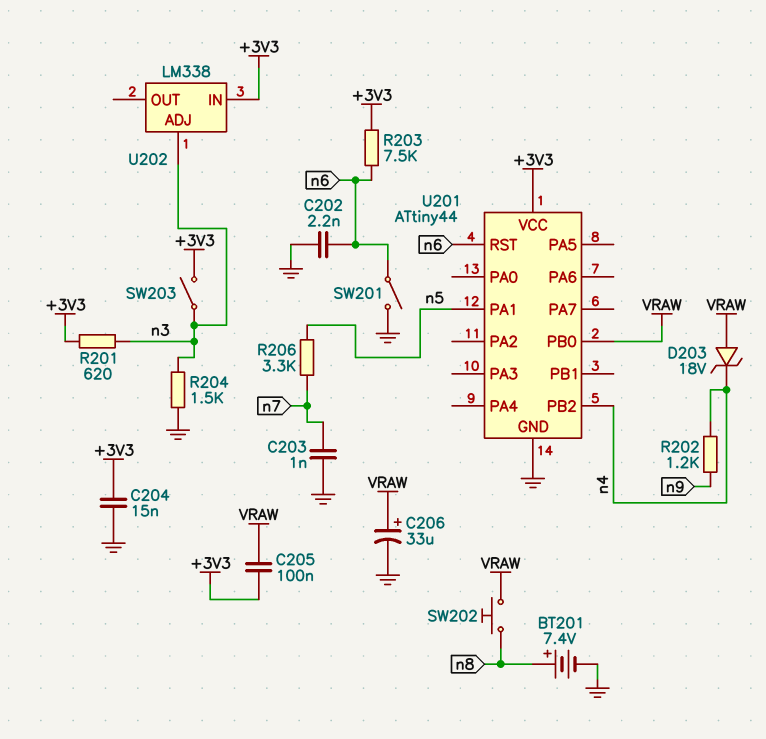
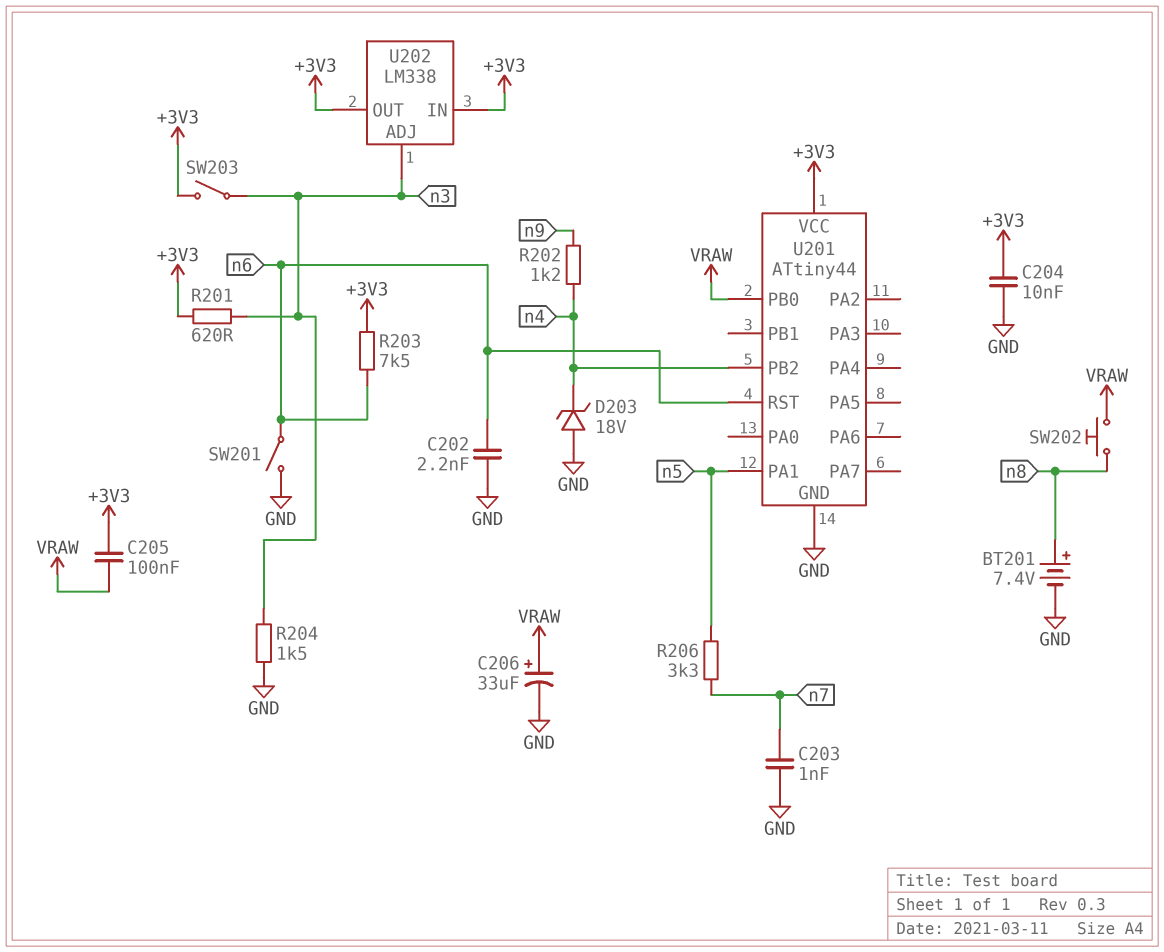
C204: 15nF (+3V3, GND) -> 10nF (+3V3, GND)
D203: zener 18V (A VRAW, K n4) -> zener 18V (A GND, K n4)
U202 pin OUT: none -> +3V3

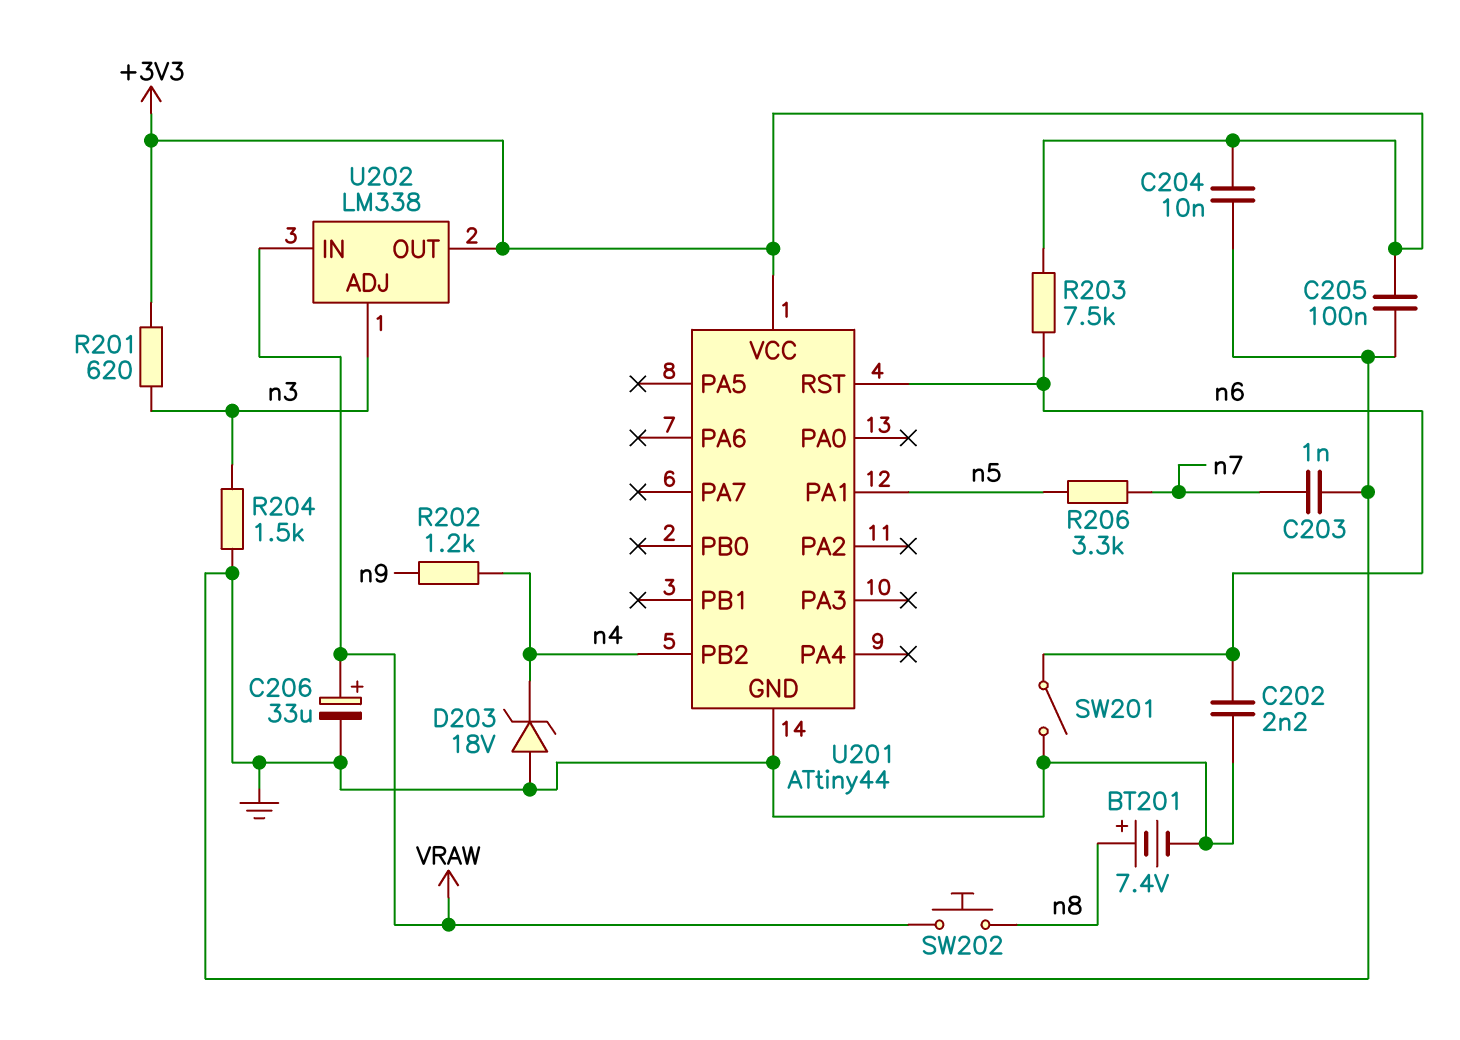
C205: 100nF (+3V3, VRAW) -> 100nF (+3V3, GND)
SW203: switch (+3V3, n3) -> none
U201 pin PB0: VRAW -> none
U202 pin IN: +3V3 -> VRAW

